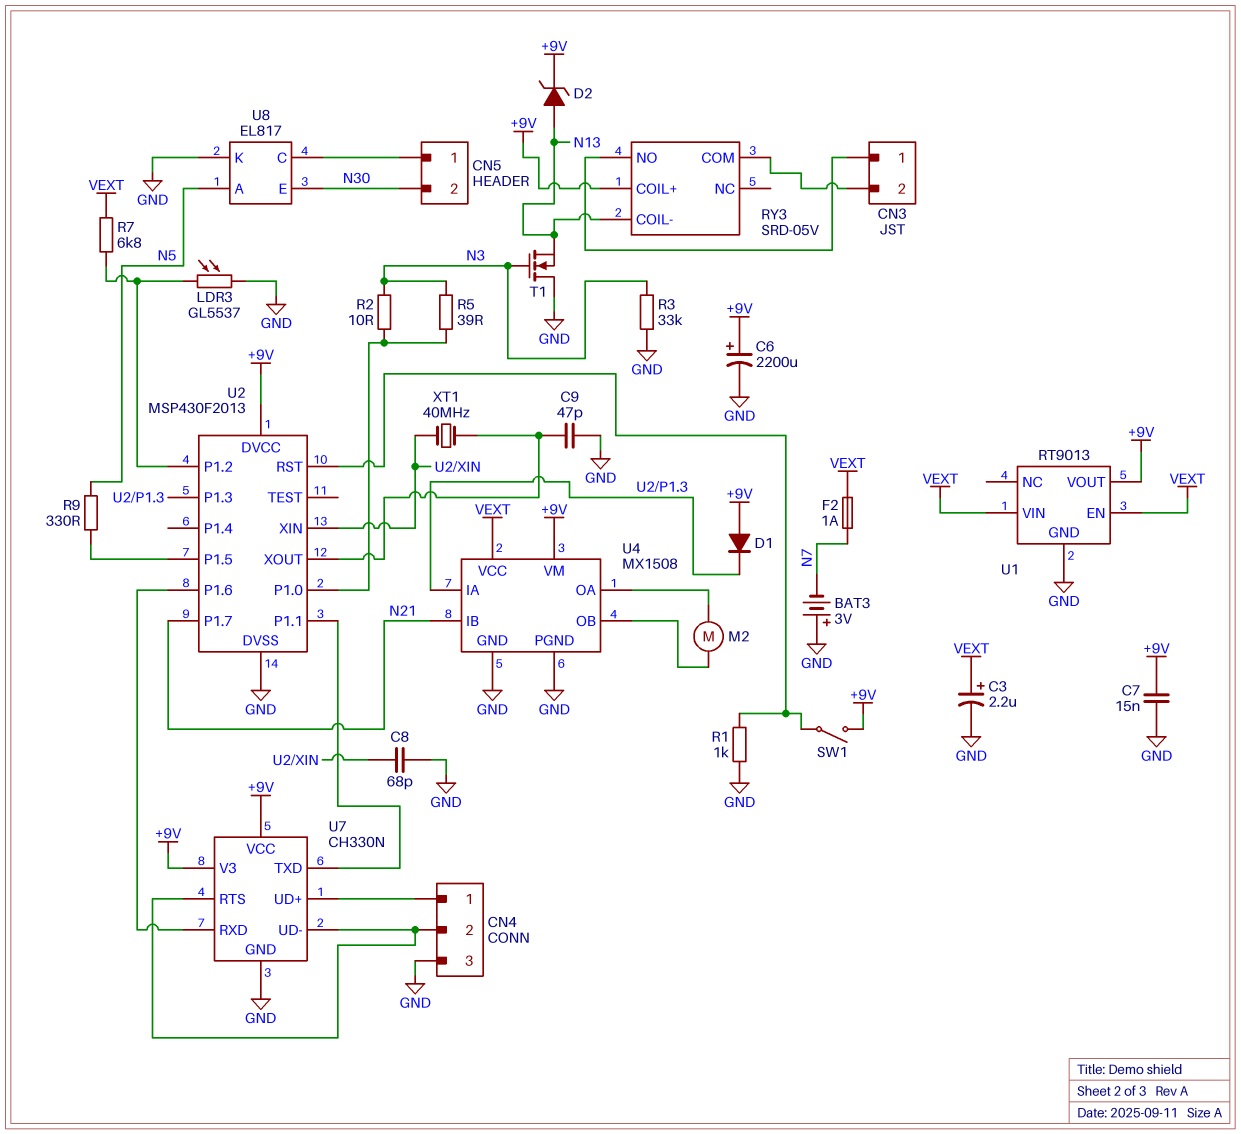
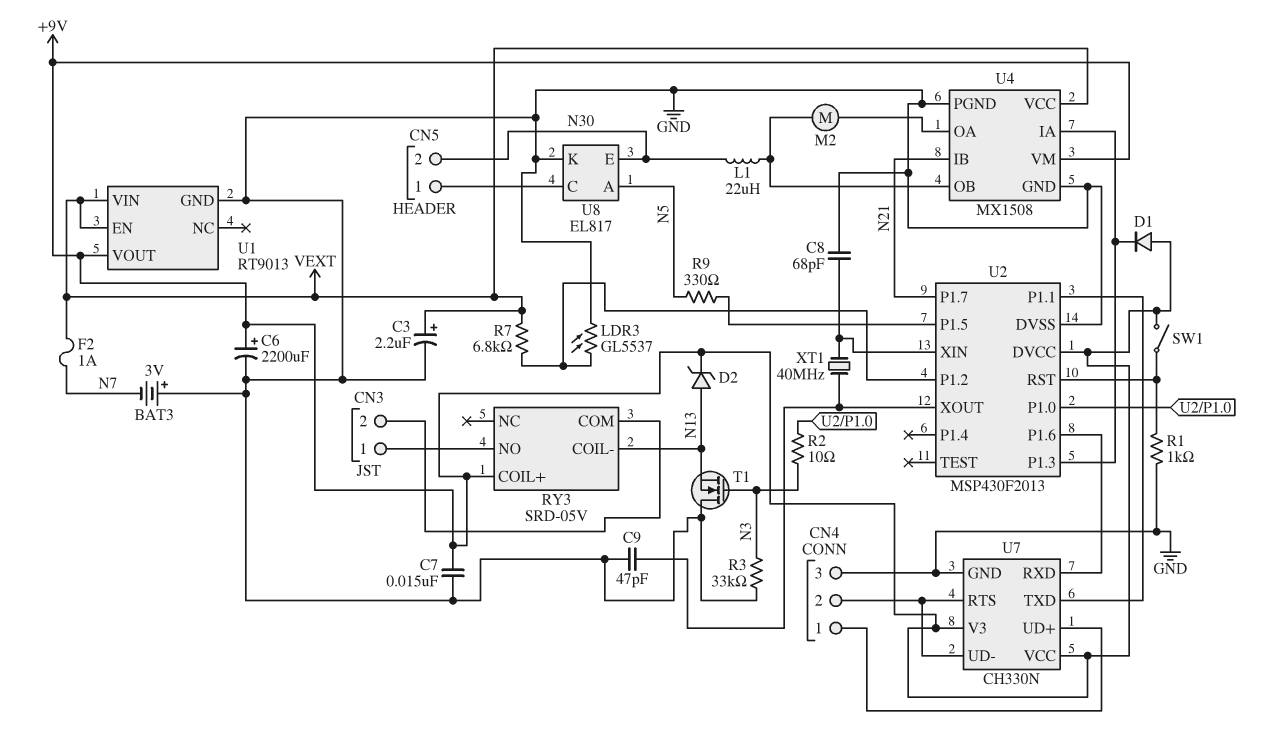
L1: none -> 22uH (N30, U4/OB)
R5: 39 (N3, U2/P1.0) -> none

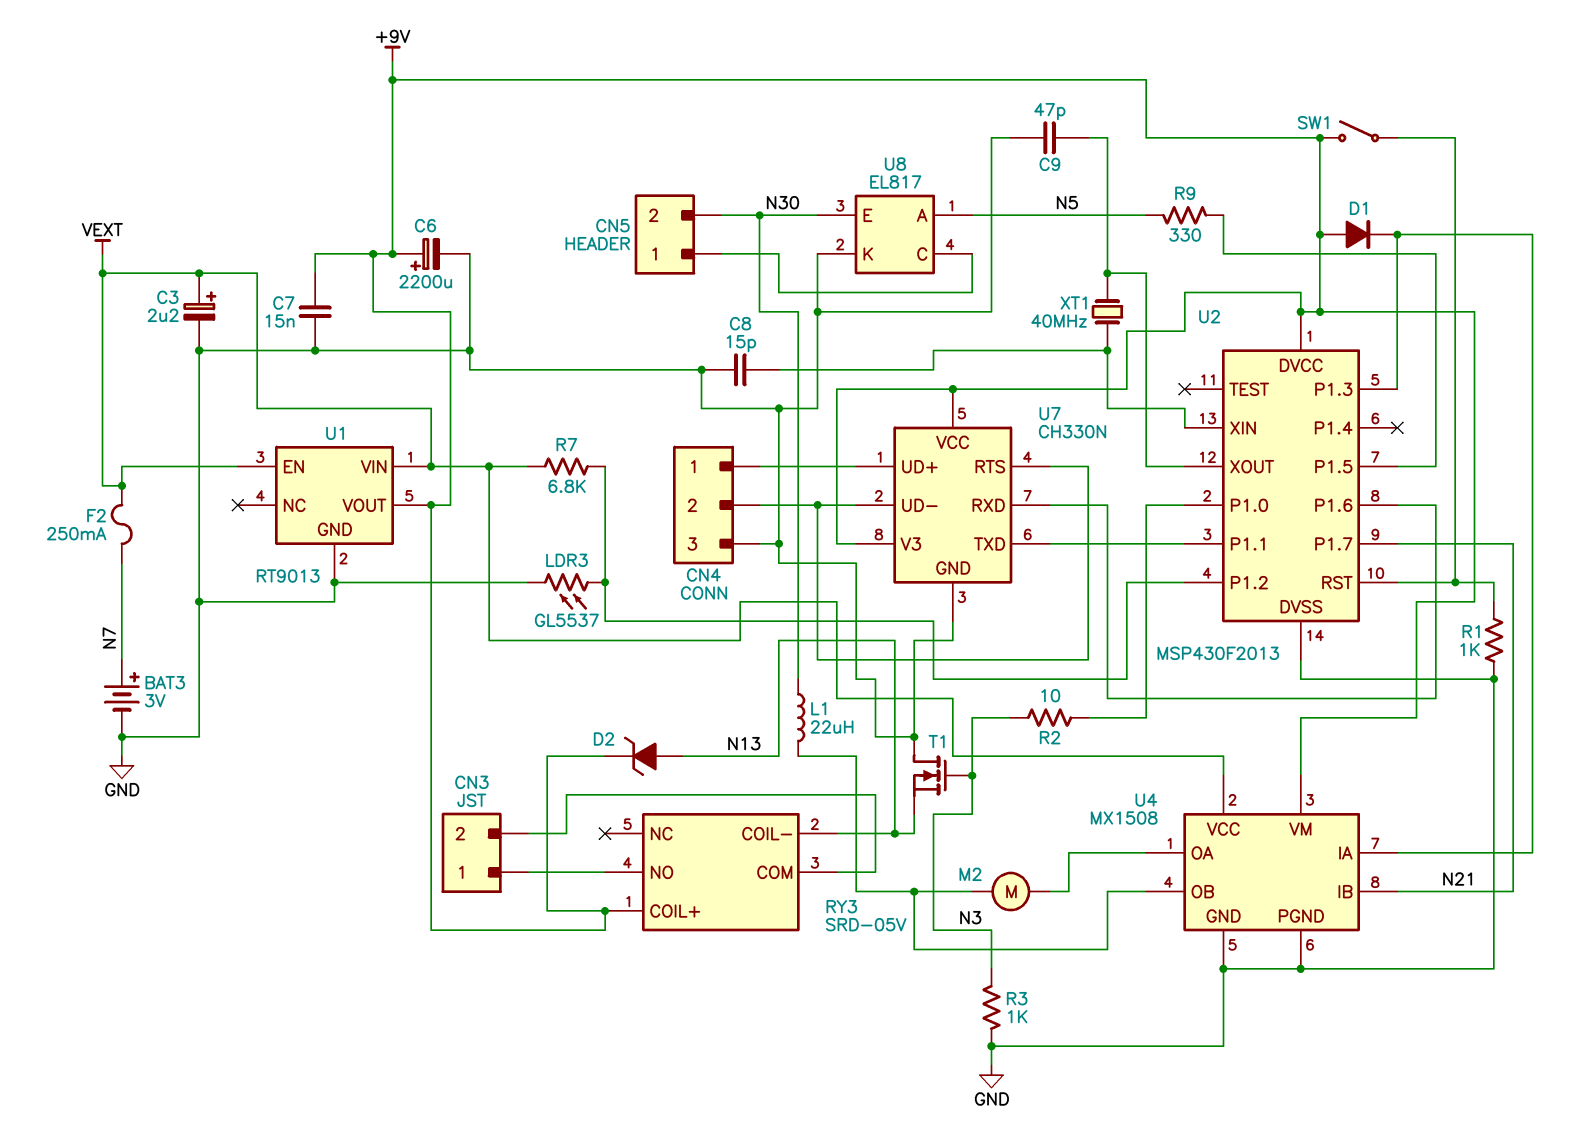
BAT3: 3V (plus GND, minus N7) -> 3V (plus N7, minus GND)
C8: 68pF (GND, U2/XIN) -> 15pF (GND, U2/XIN)
F2: 1A (N7, VEXT) -> 250mA (N7, VEXT)
R3: 33k (GND, N3) -> 1k (GND, N3)

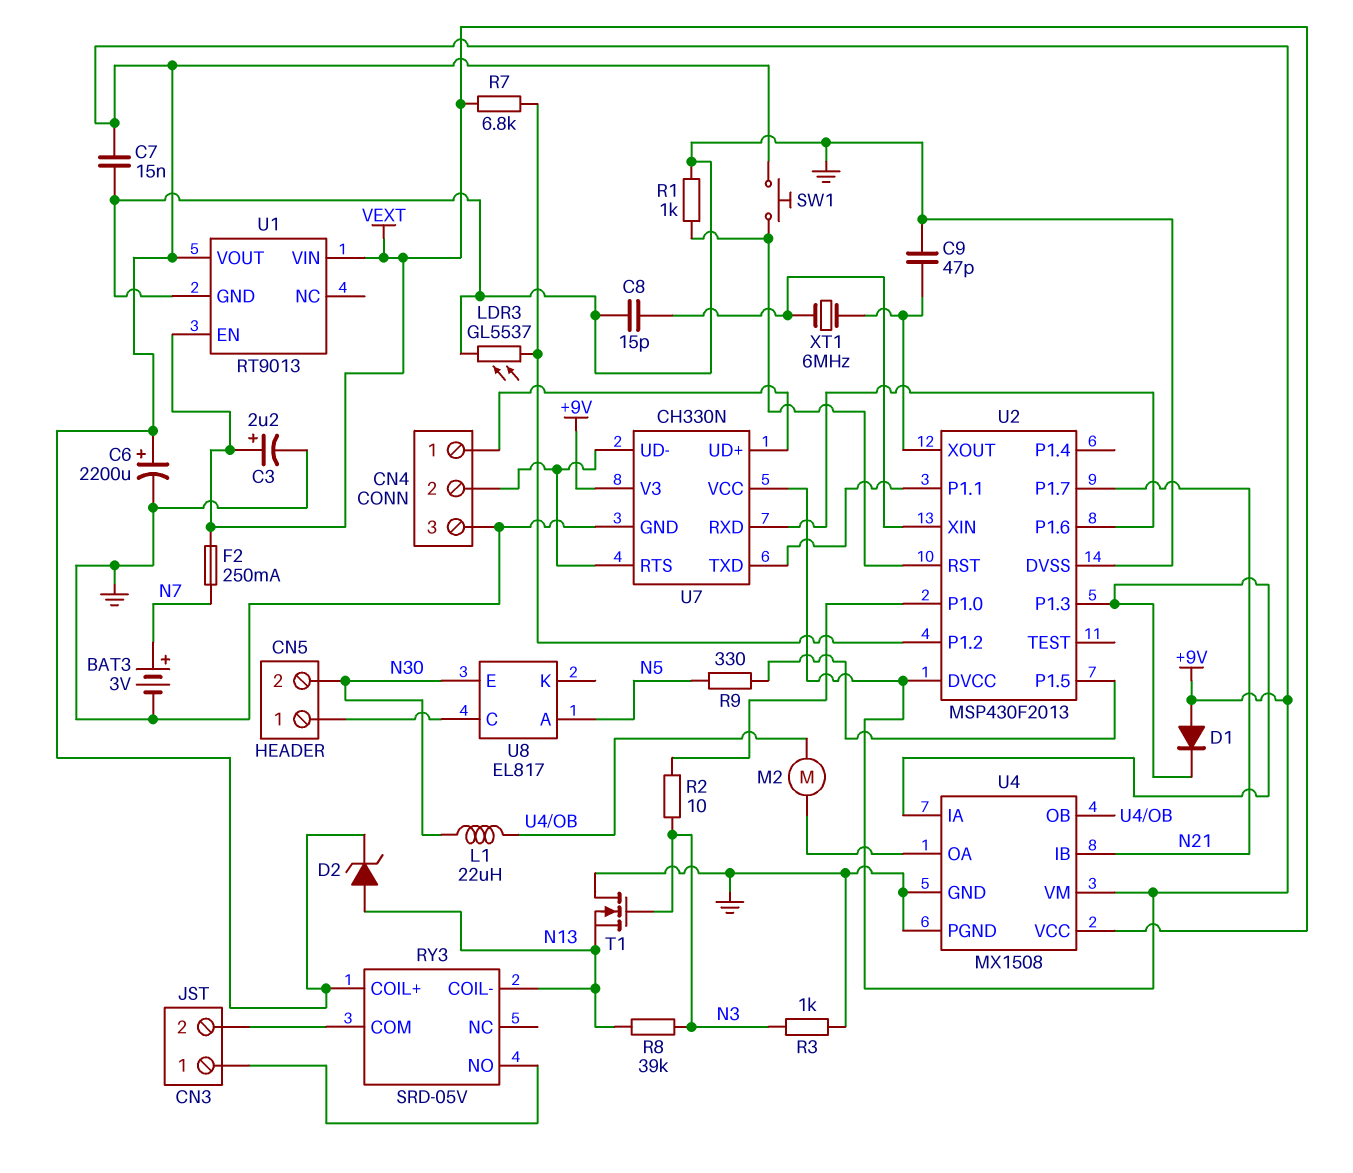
R8: none -> 39k (N3, N13)
SW1: switch (+9V, U2/RST) -> button (+9V, U2/RST)
U8 pin K: GND -> none
XT1: 40MHz (U2/XIN, U2/XOUT) -> 6MHz (U2/XIN, U2/XOUT)

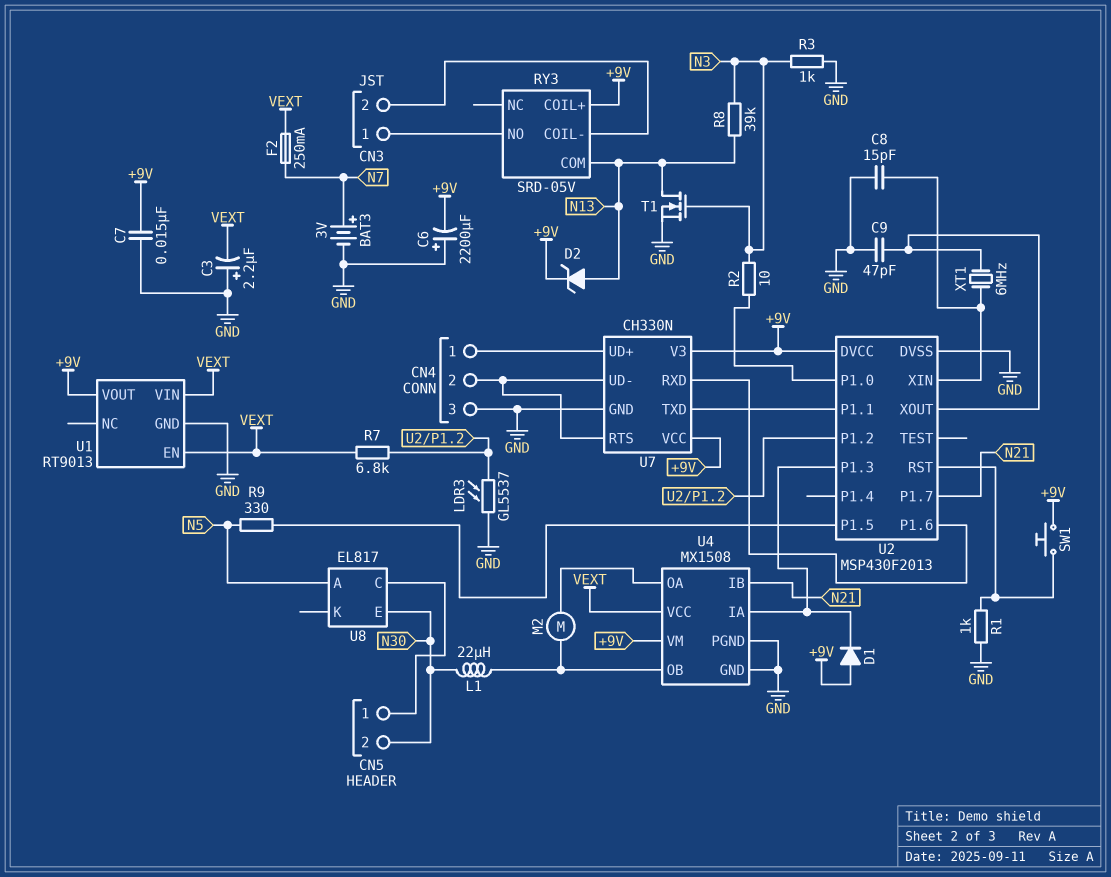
C3: 2.2uF (plus VEXT, minus GND) -> 2.2uF (plus GND, minus VEXT)
C6: 2200uF (plus +9V, minus GND) -> 2200uF (plus GND, minus +9V)
RY3 pin COIL-: N13 -> CN3/2
RY3 pin COM: CN3/2 -> N13
T1: NMOS (G N3, D GND, S N13) -> NMOS (G N3, D N13, S GND)

